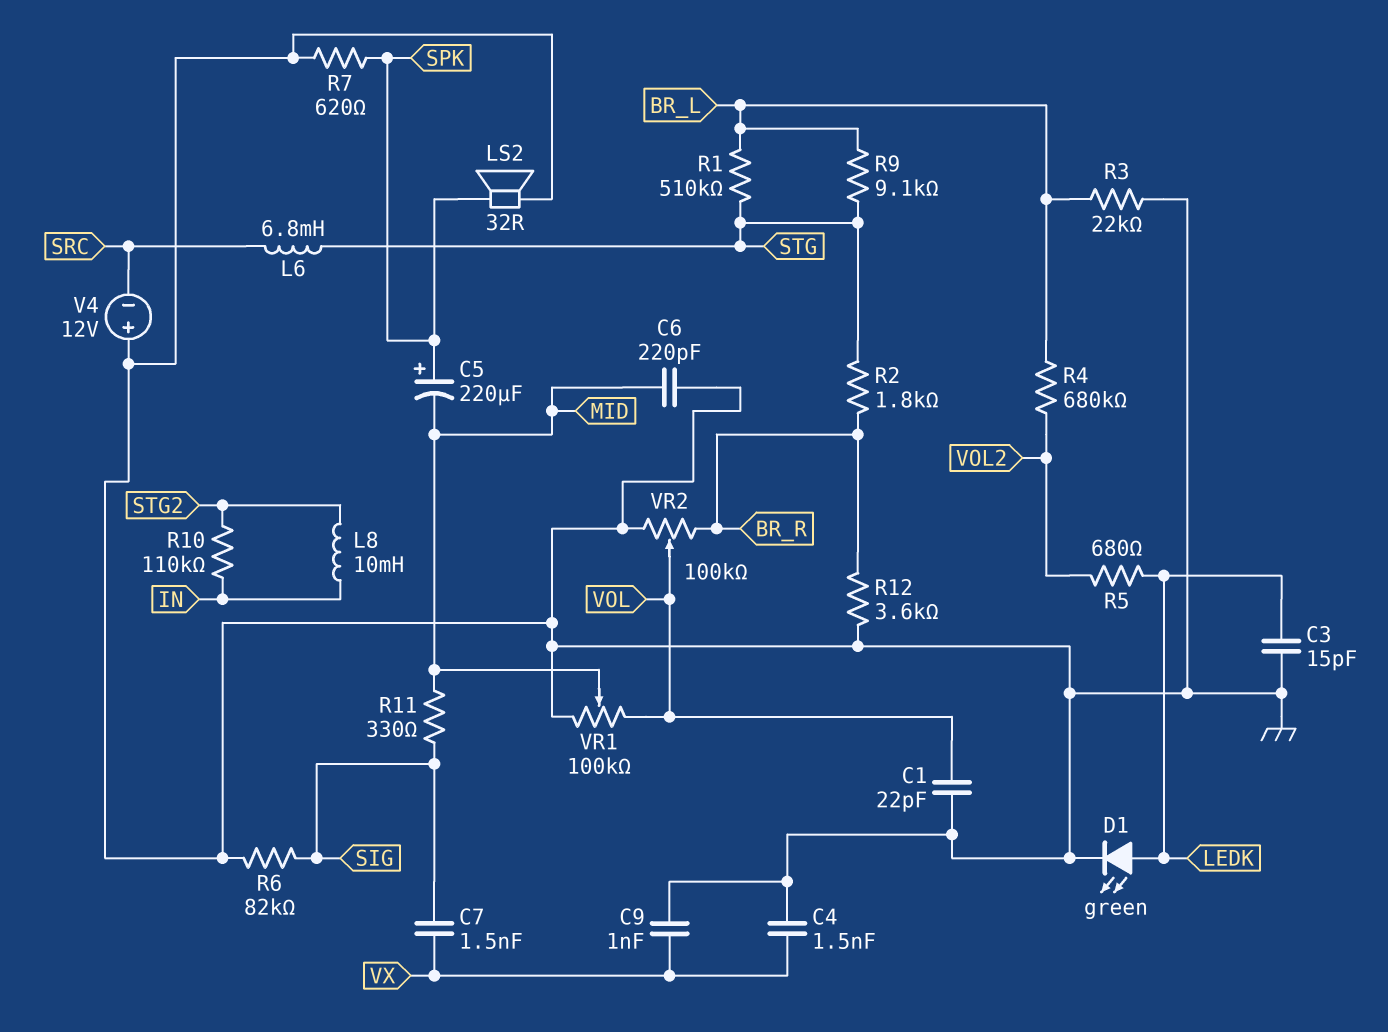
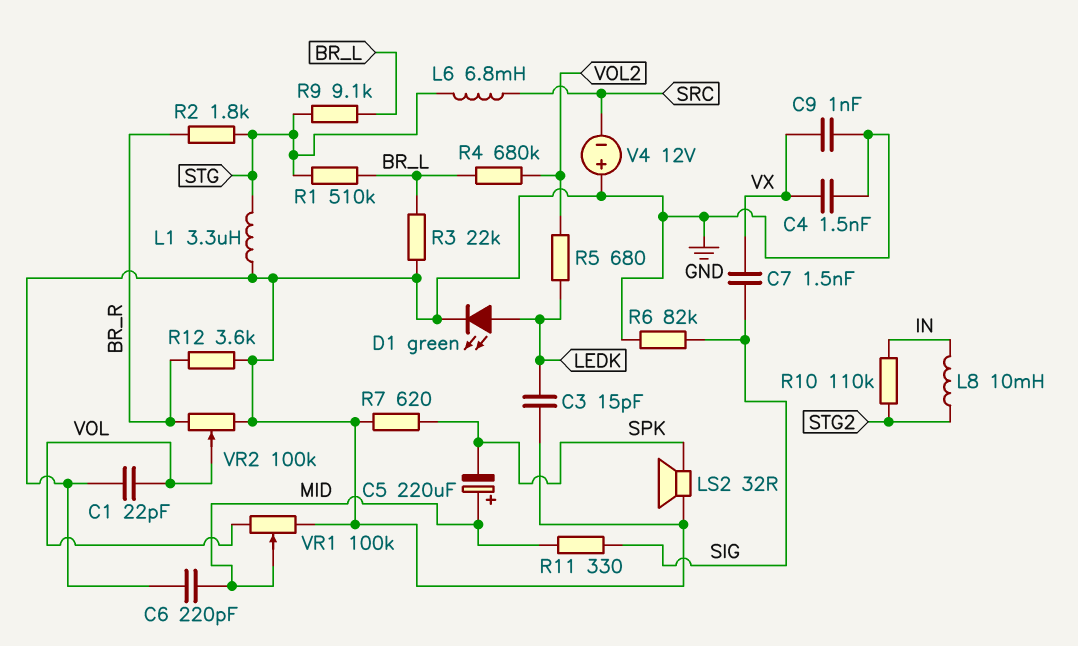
C5: 220uF (plus SPK, minus MID) -> 220uF (plus MID, minus SPK)
L1: none -> 3.3uH (GND, STG)

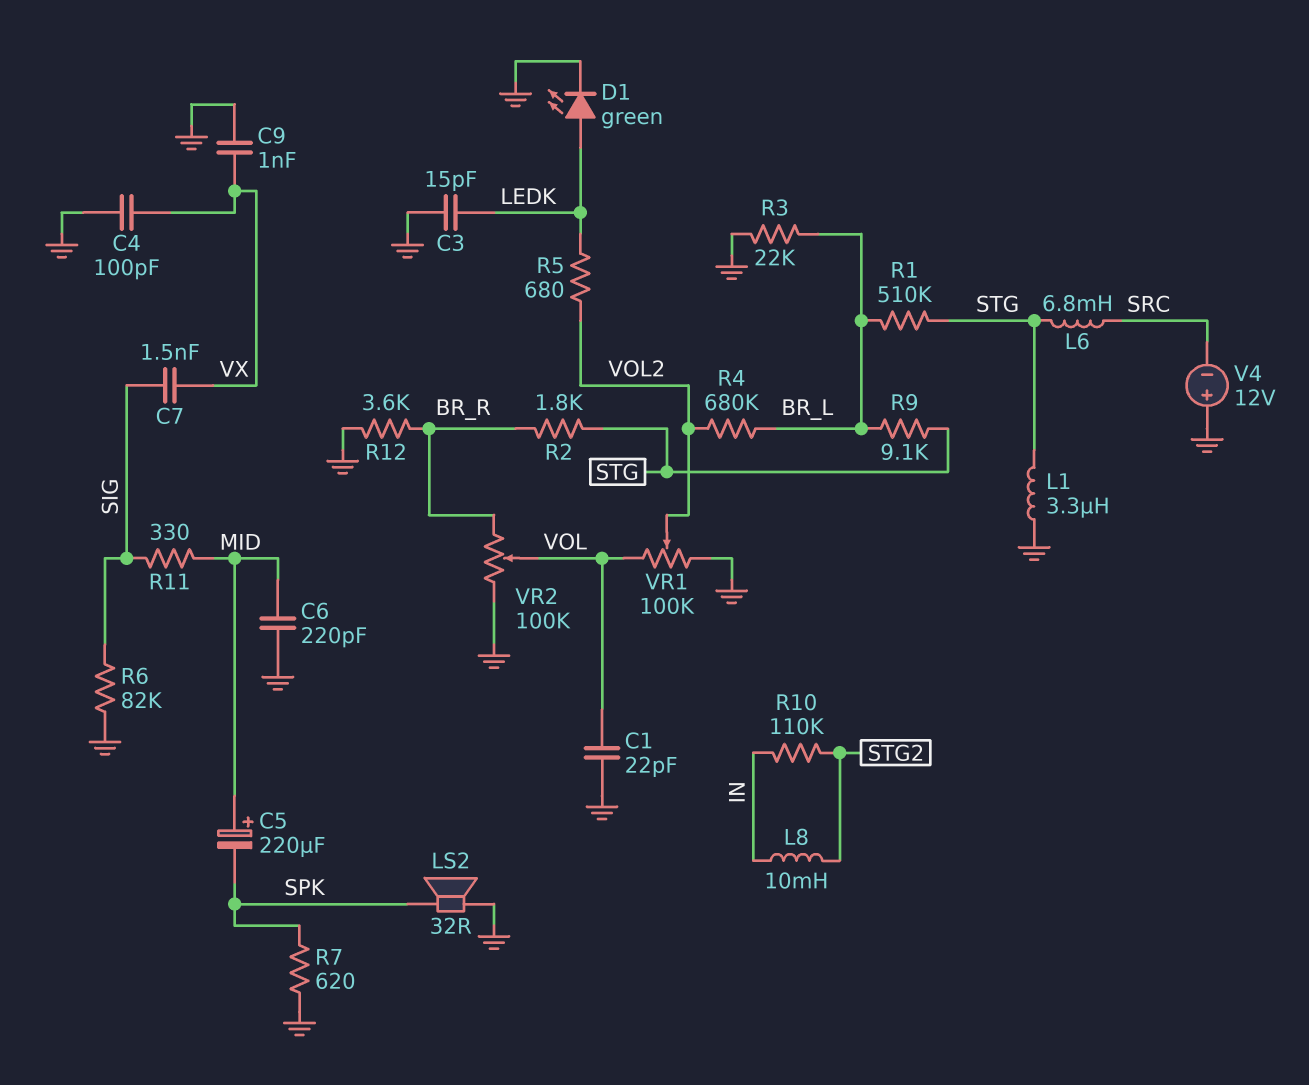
C4: 1.5nF (GND, VX) -> 100pF (GND, VX)
VR1: 100k (GND, VOL, wiper MID) -> 100k (GND, VOL, wiper VOL2)

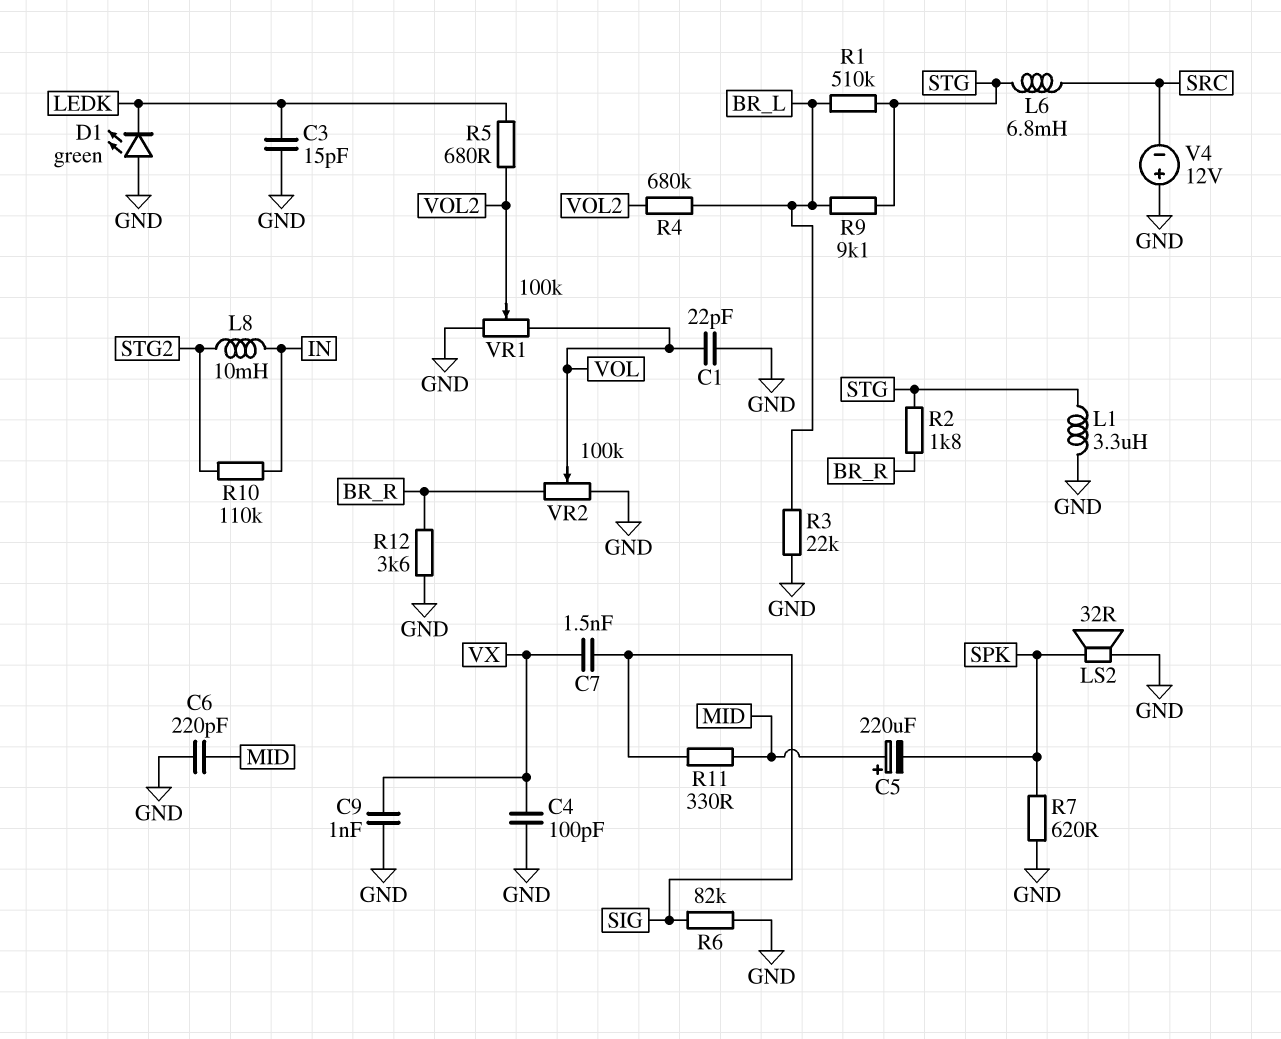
D1: LED green (A LEDK, K GND) -> LED green (A GND, K LEDK)

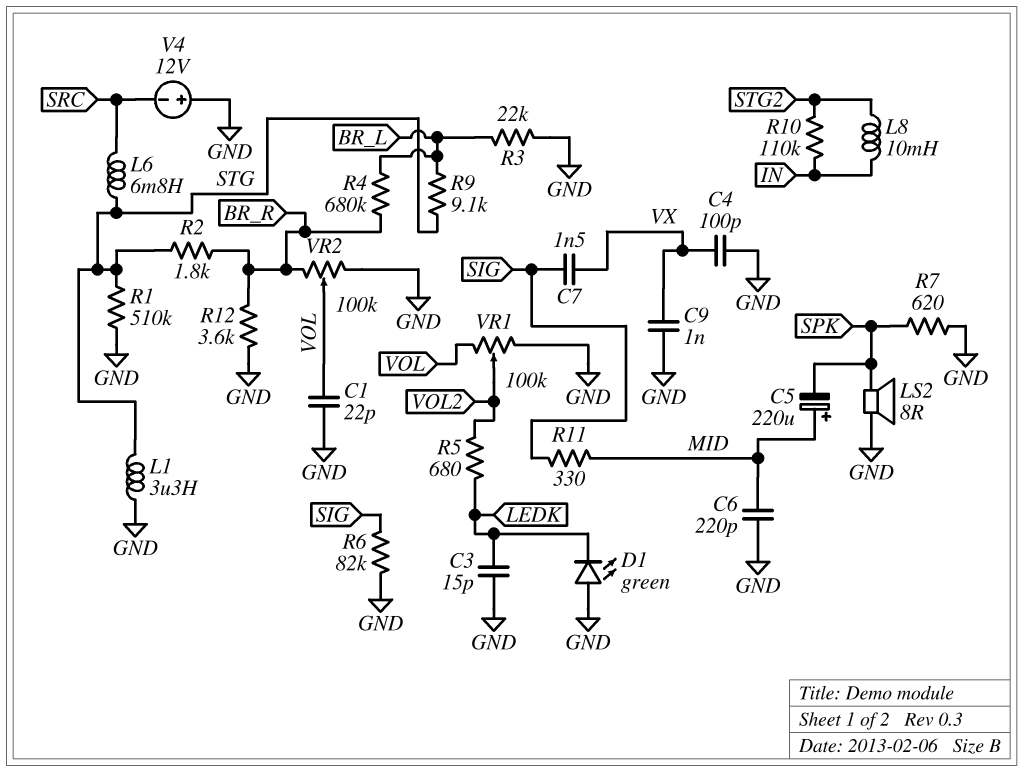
LS2: speaker 32R (GND, SPK) -> speaker 8R (GND, SPK)
R1: 510k (BR_L, STG) -> 510k (GND, STG)
R4: 680k (BR_L, VOL2) -> 680k (BR_L, BR_R)

